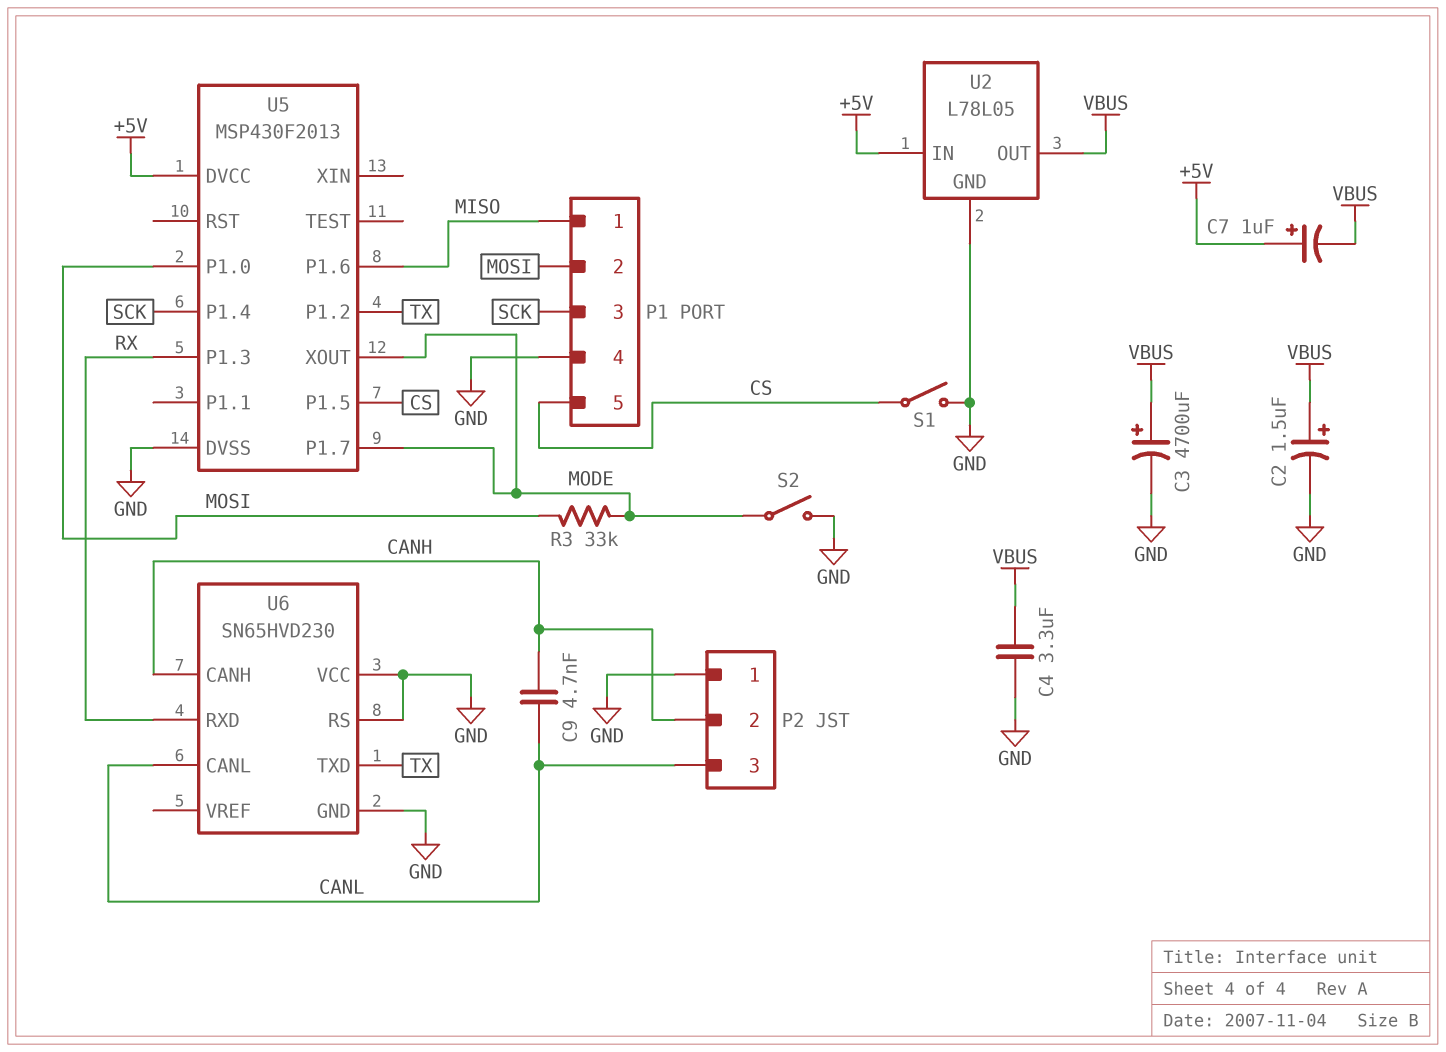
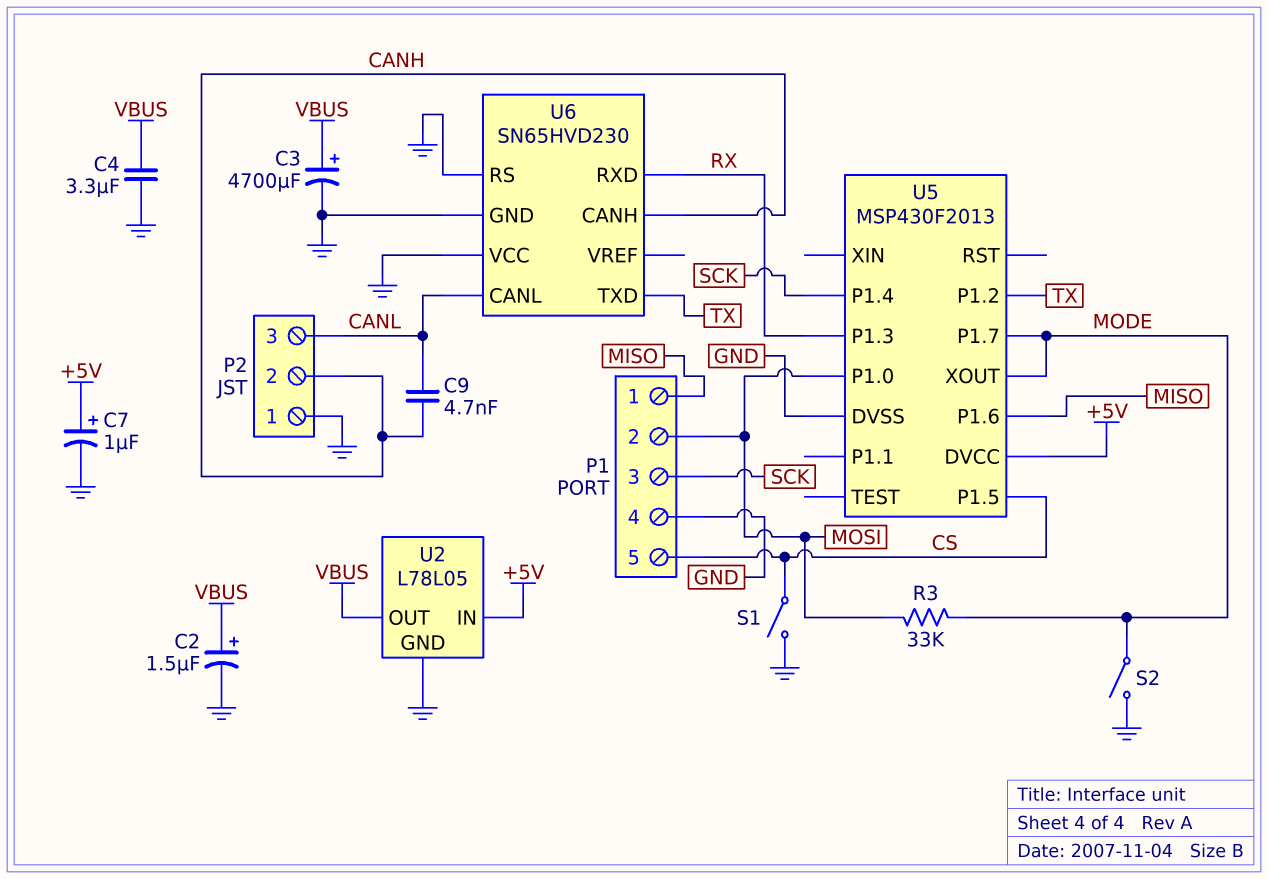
C7: 1uF (plus +5V, minus VBUS) -> 1uF (plus +5V, minus GND)

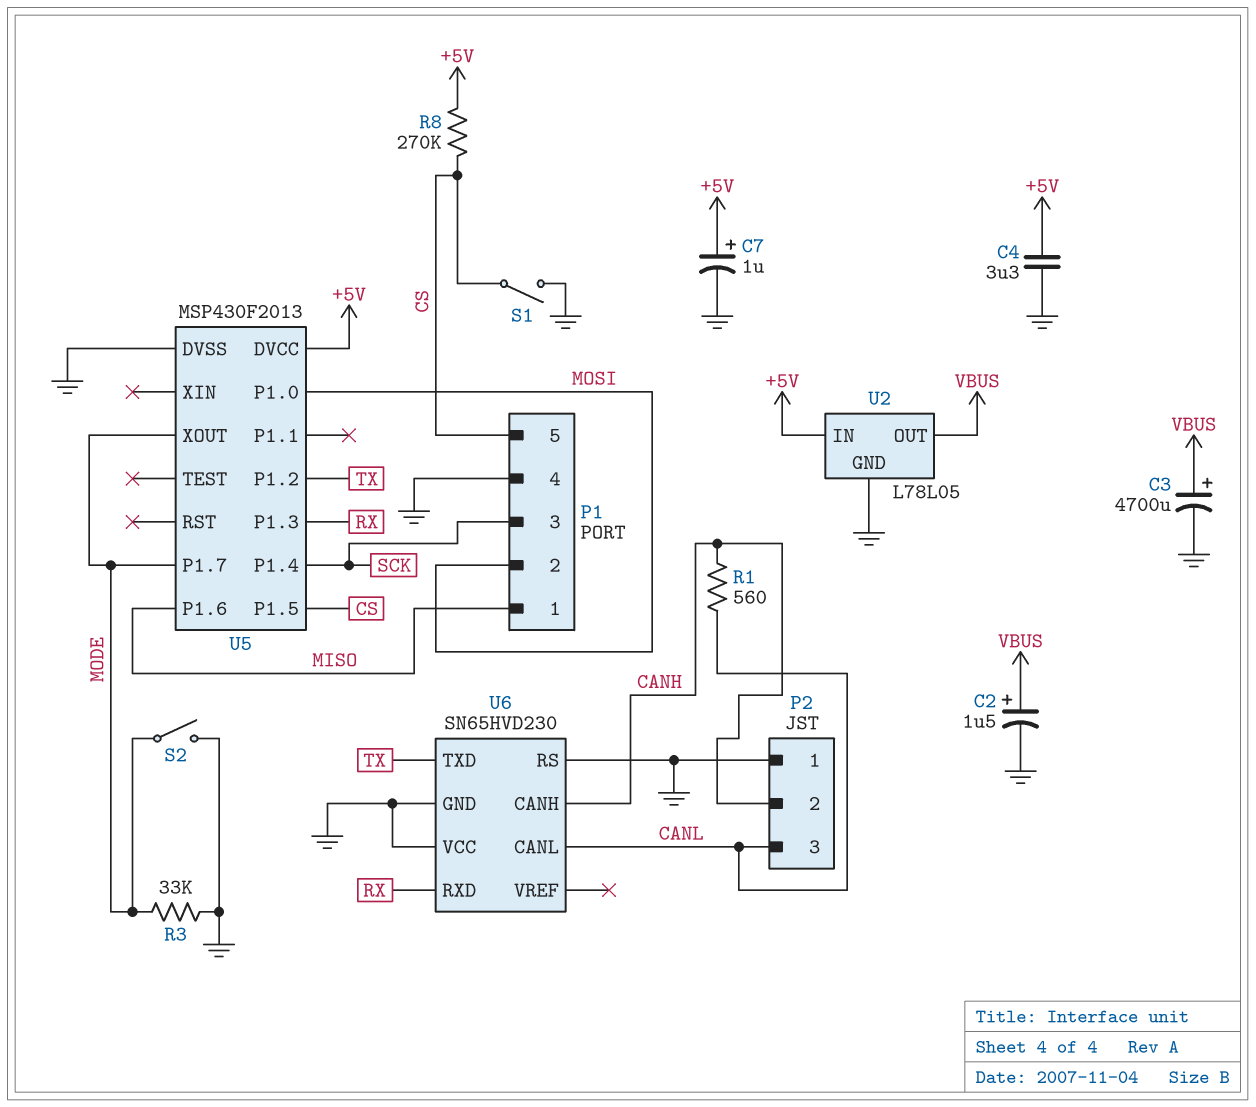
C4: 3.3uF (GND, VBUS) -> 3.3uF (+5V, GND)
C9: 4.7nF (CANH, CANL) -> none
R1: none -> 560 (CANH, CANL)
R3: 33k (MODE, MOSI) -> 33k (GND, MODE)
R8: none -> 270k (+5V, CS)

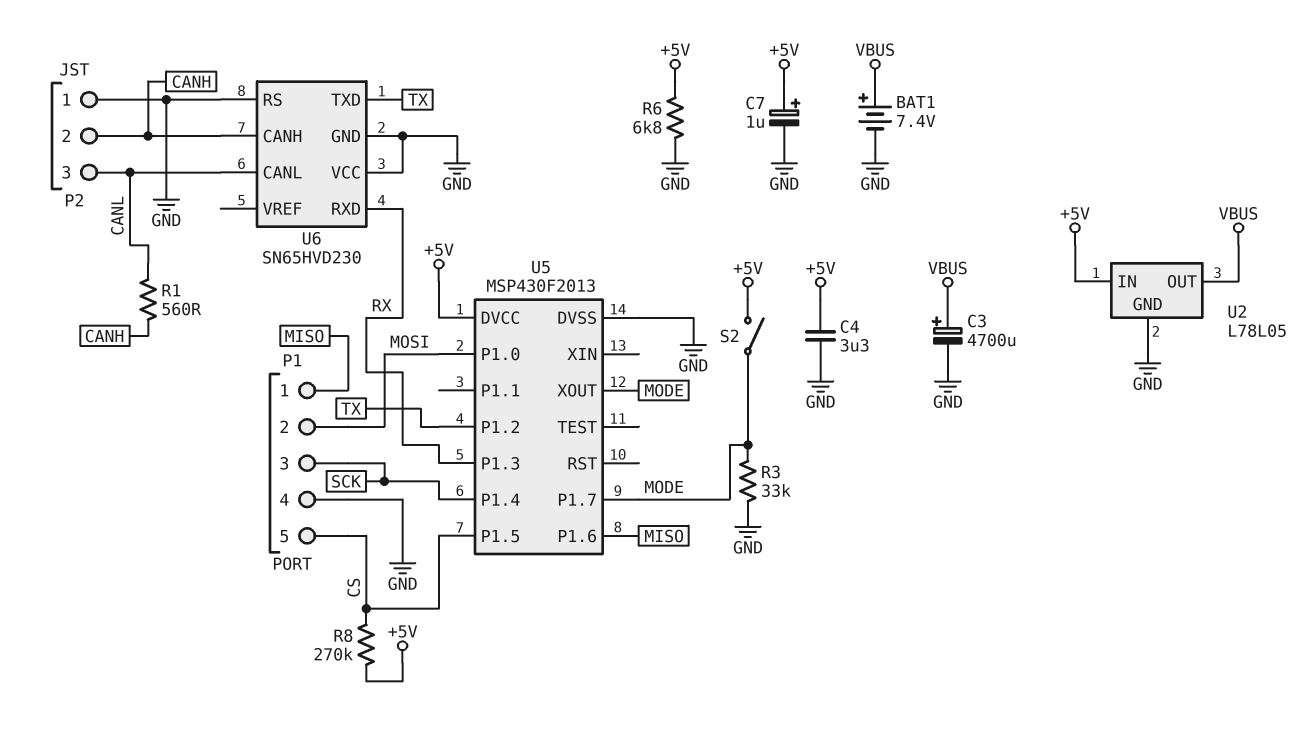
BAT1: none -> 7.4V (plus VBUS, minus GND)
C2: 1.5uF (plus VBUS, minus GND) -> none
R6: none -> 6.8k (+5V, GND)
S1: switch (CS, GND) -> none
S2: switch (GND, MODE) -> switch (+5V, MODE)

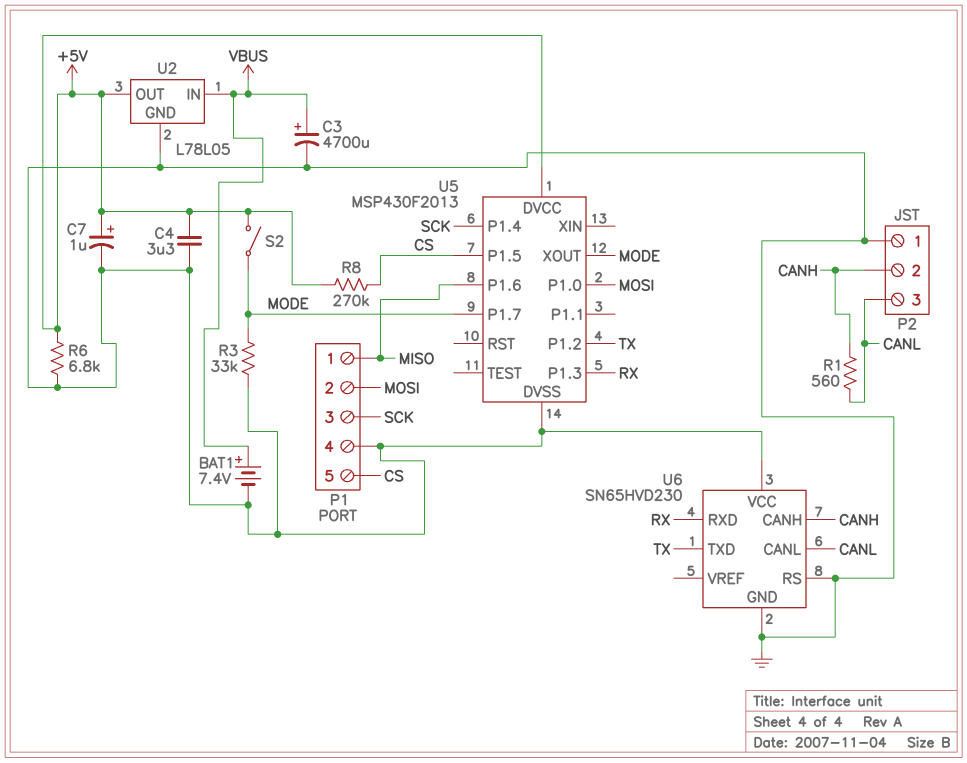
U2 pin IN: +5V -> VBUS
U2 pin OUT: VBUS -> +5V

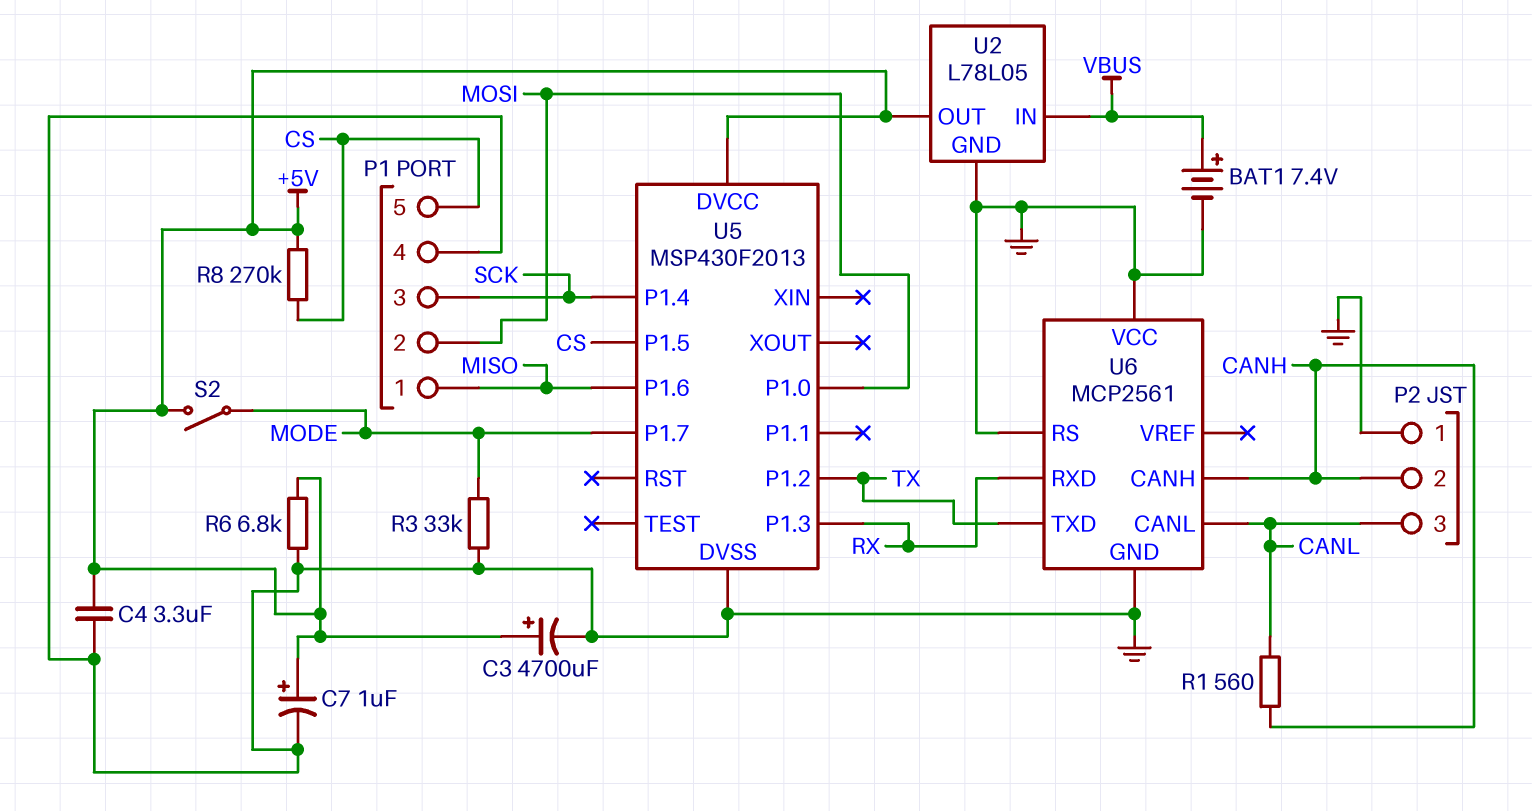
C3: 4700uF (plus VBUS, minus GND) -> 4700uF (plus +5V, minus GND)
U5 pin XOUT: MODE -> none
U6: SN65HVD230 -> MCP2561

